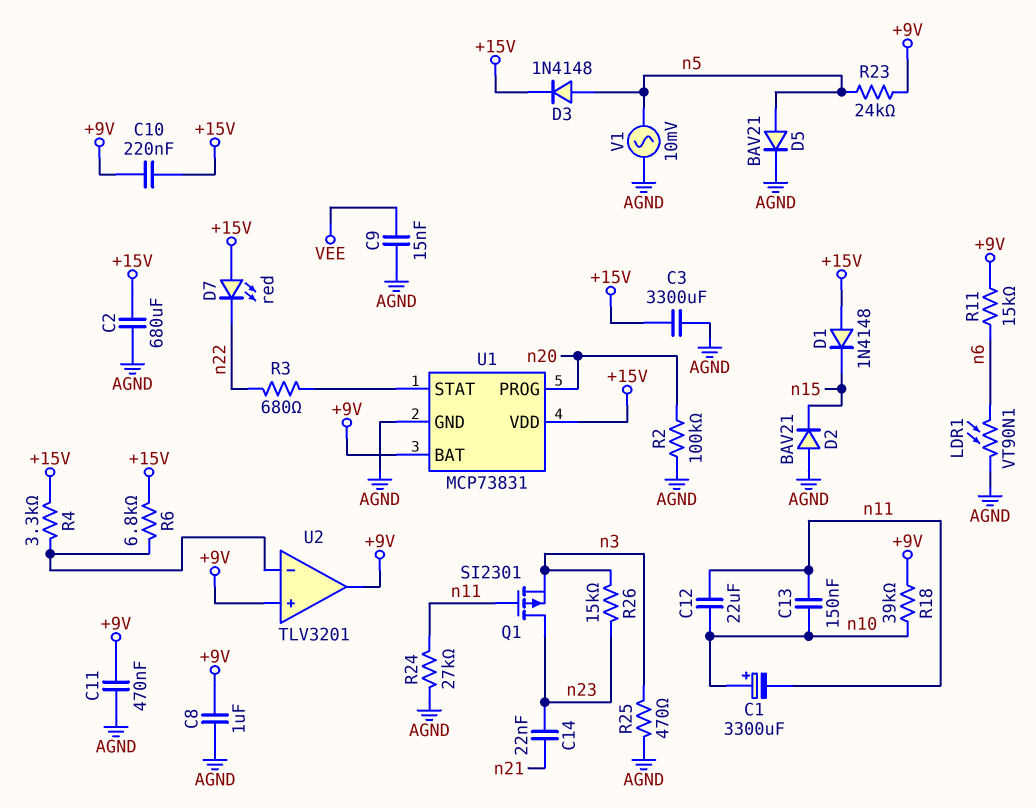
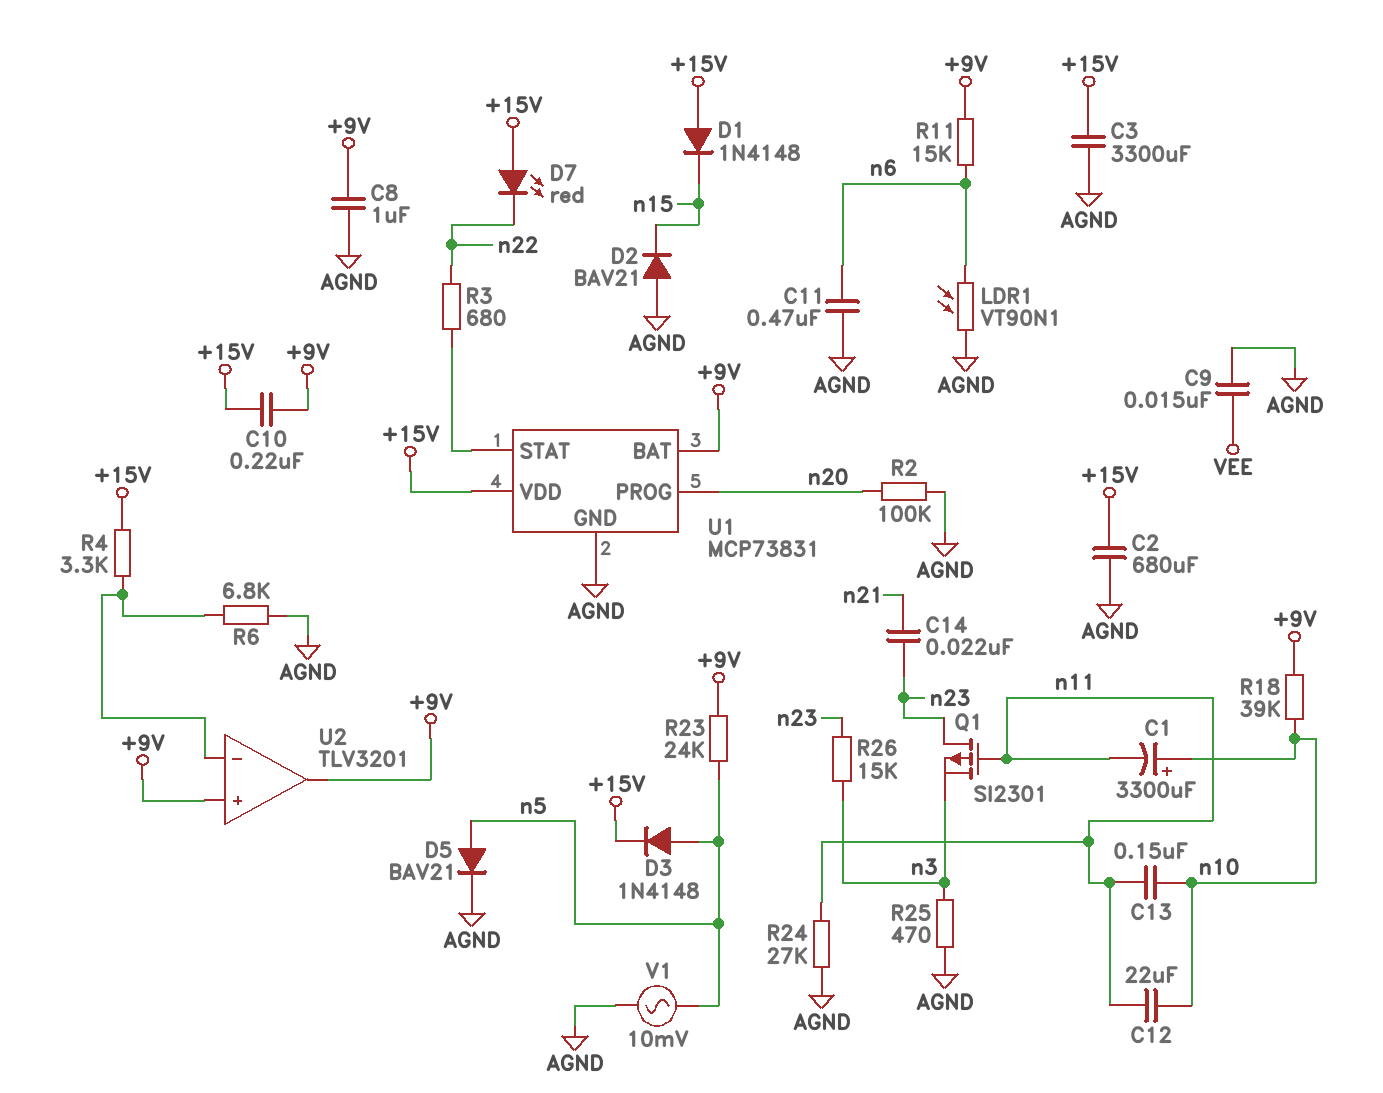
C11: 470nF (+9V, AGND) -> 470nF (AGND, n6)
R6: 6.8k (+15V, U2/in-) -> 6.8k (AGND, U2/in-)

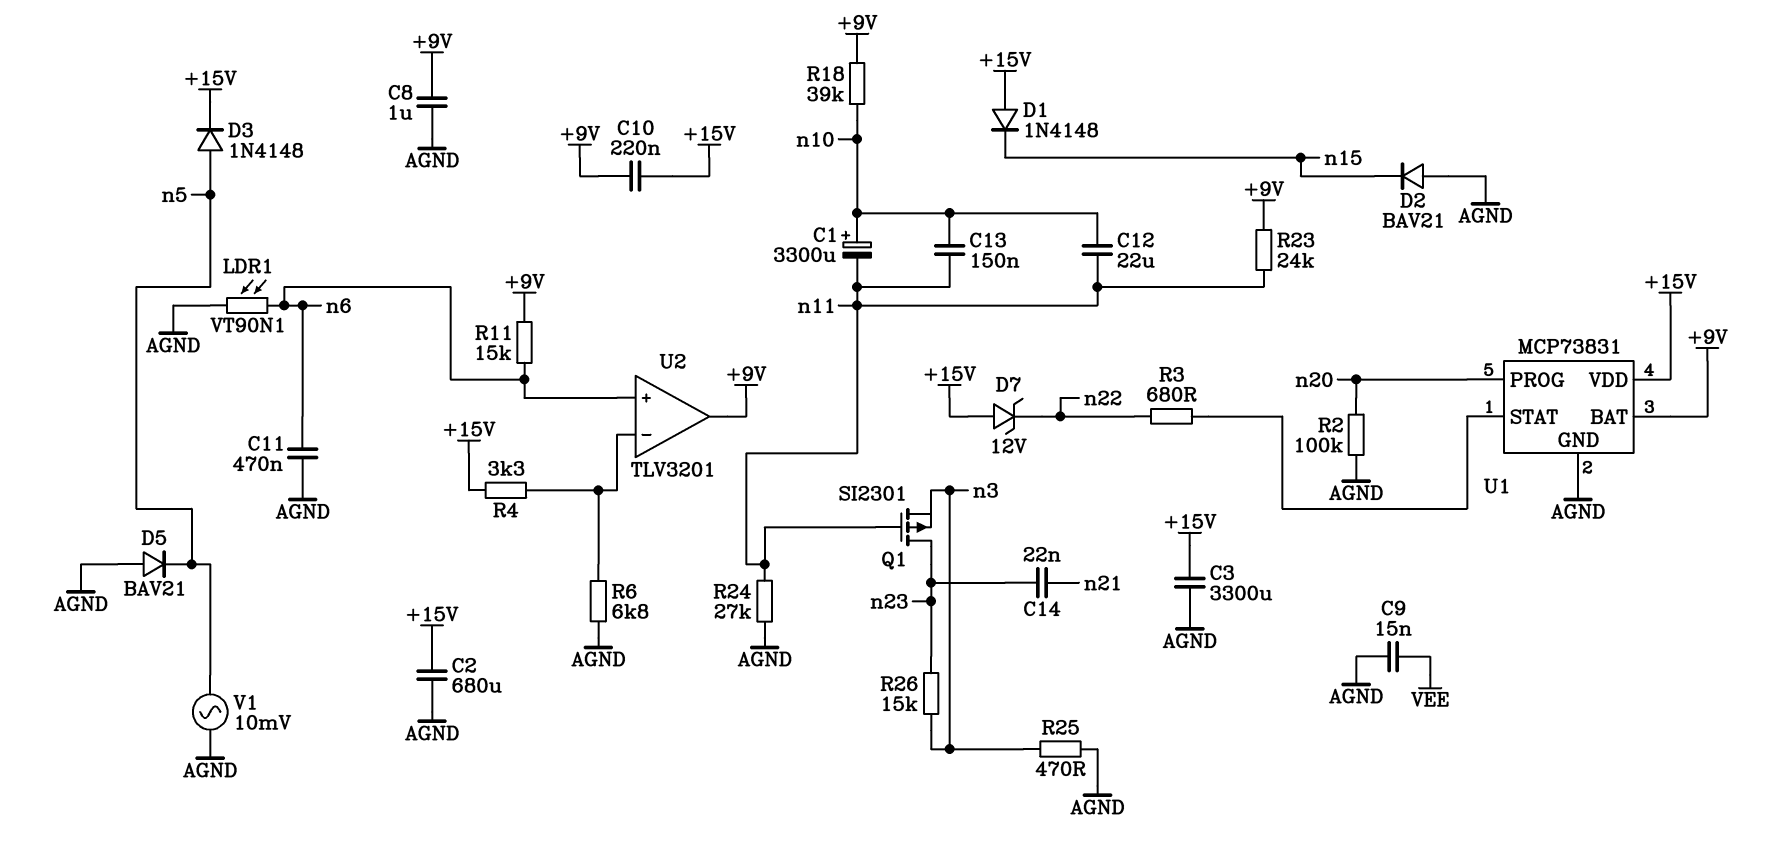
D5: diode BAV21 (A n5, K AGND) -> diode BAV21 (A AGND, K n5)
D7: LED red (A +15V, K n22) -> zener 12V (A +15V, K n22)
R23: 24k (+9V, n5) -> 24k (+9V, n11)
U2 pin in+: +9V -> n6

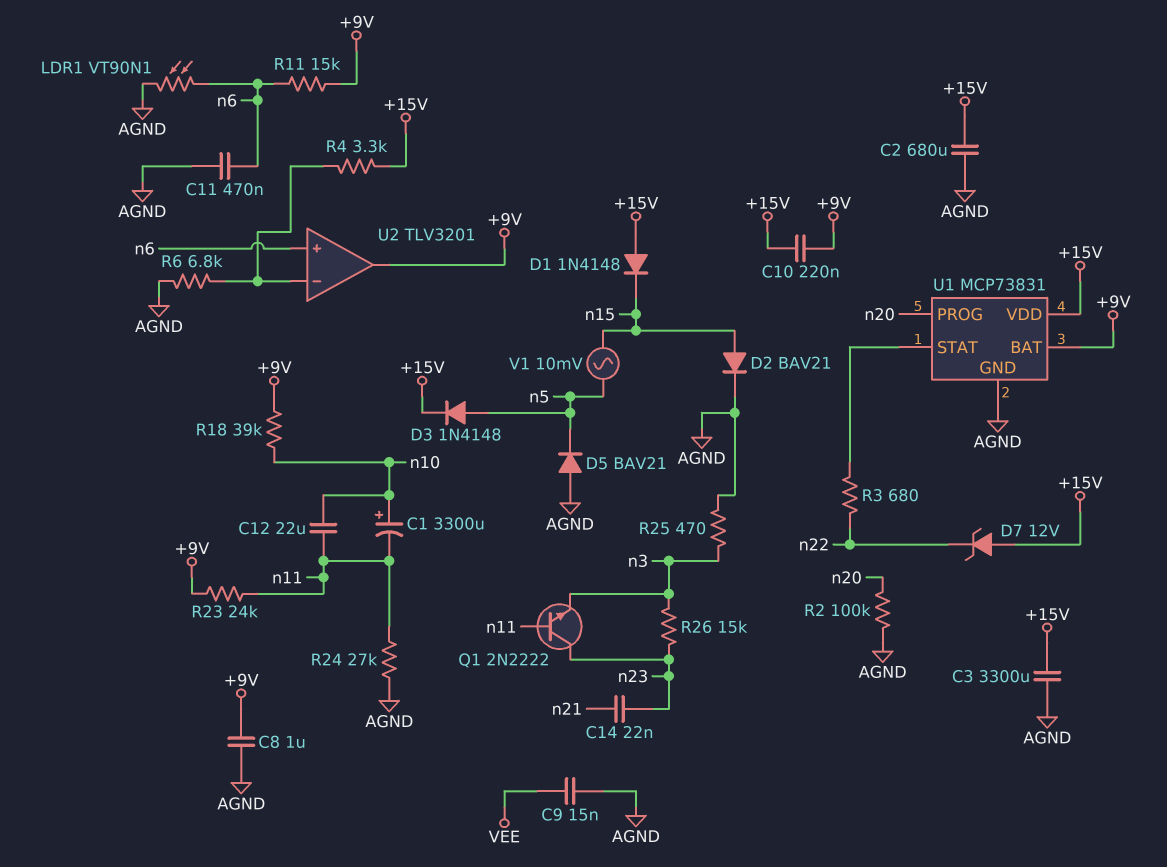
C13: 150nF (n10, n11) -> none
D2: diode BAV21 (A AGND, K n15) -> diode BAV21 (A n15, K AGND)
Q1: PMOS SI2301 (G n11, D n23, S n3) -> NPN 2N2222 (B n11, C n23, E n3)
V1: AC 10mV (AGND, n5) -> AC 10mV (n5, n15)

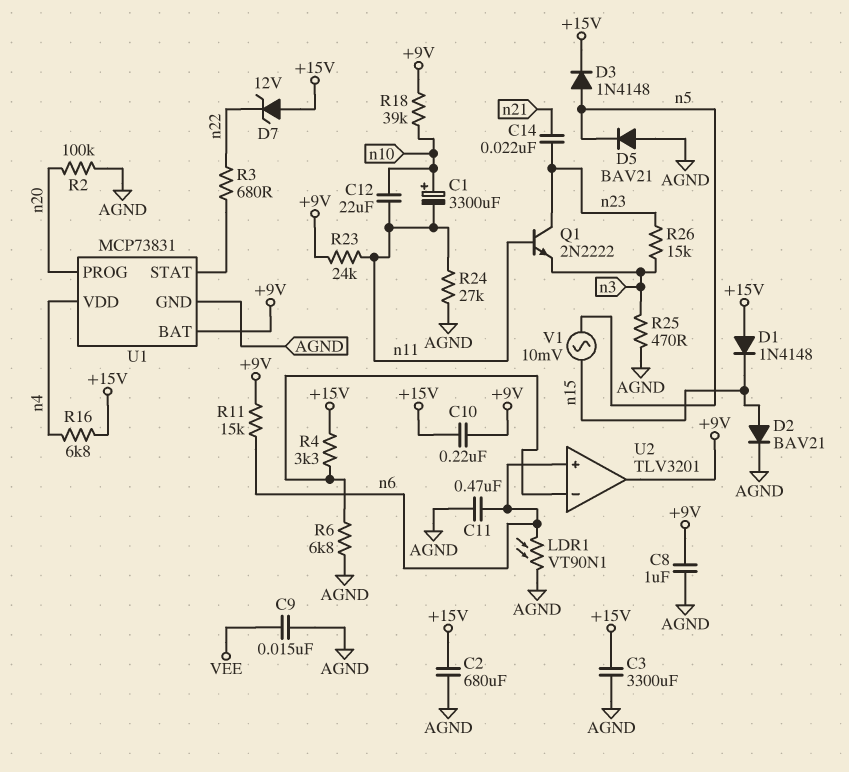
R16: none -> 6.8k (+15V, n4)
U1 pin VDD: +15V -> n4

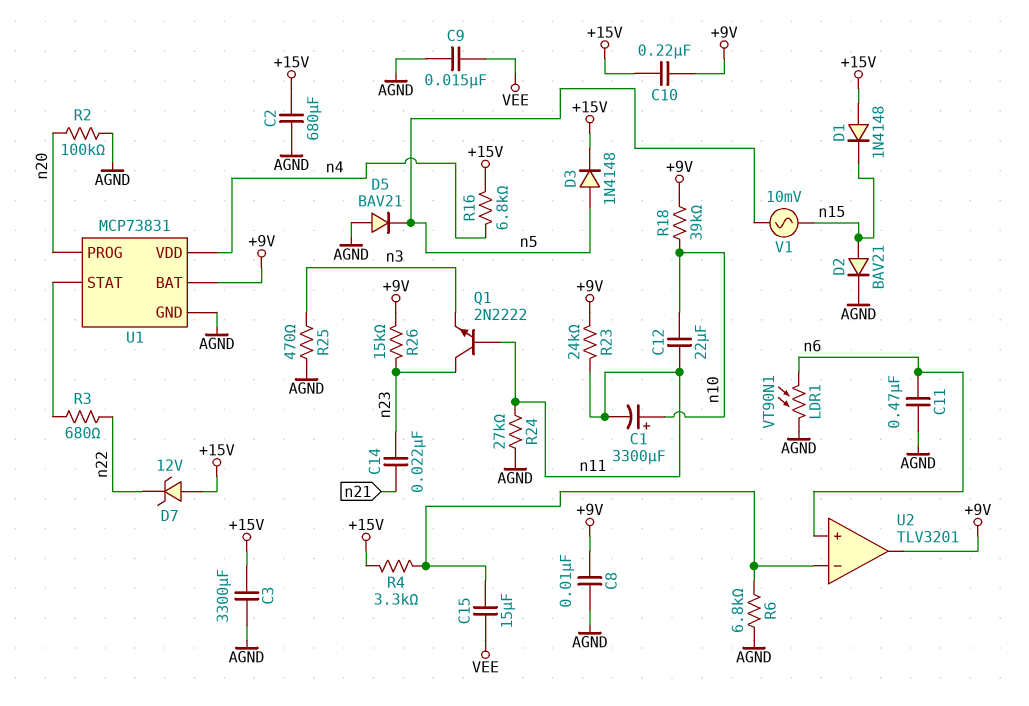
C8: 1uF (+9V, AGND) -> 10nF (+9V, AGND)
C15: none -> 15uF (U2/in-, VEE)
R11: 15k (+9V, n6) -> none
R26: 15k (n3, n23) -> 15k (+9V, n23)

